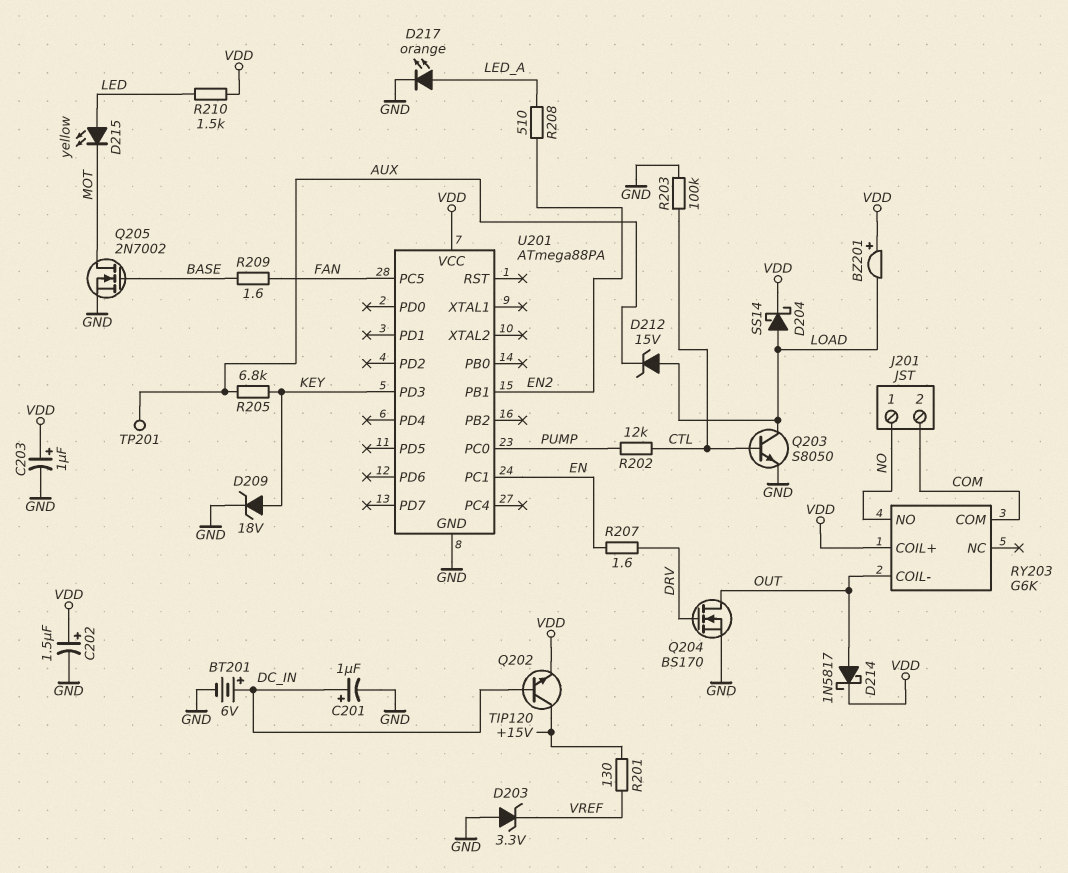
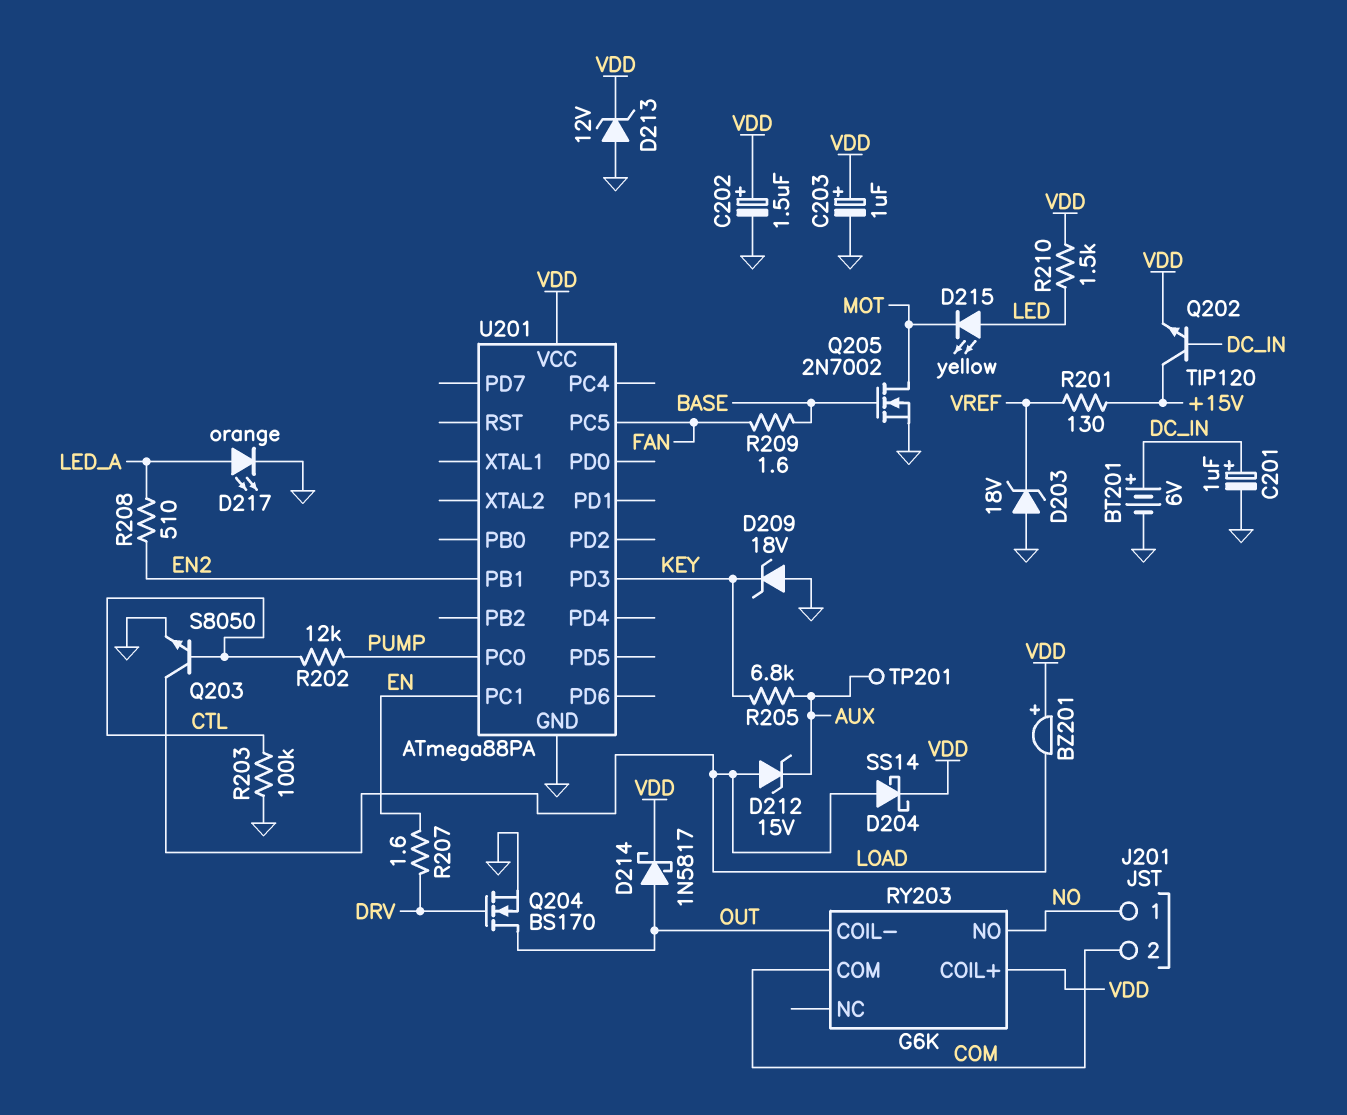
D203: zener 3.3V (A GND, K VREF) -> zener 18V (A GND, K VREF)
D209: zener 18V (A KEY, K GND) -> zener 18V (A GND, K KEY)
D213: none -> zener 12V (A GND, K VDD)

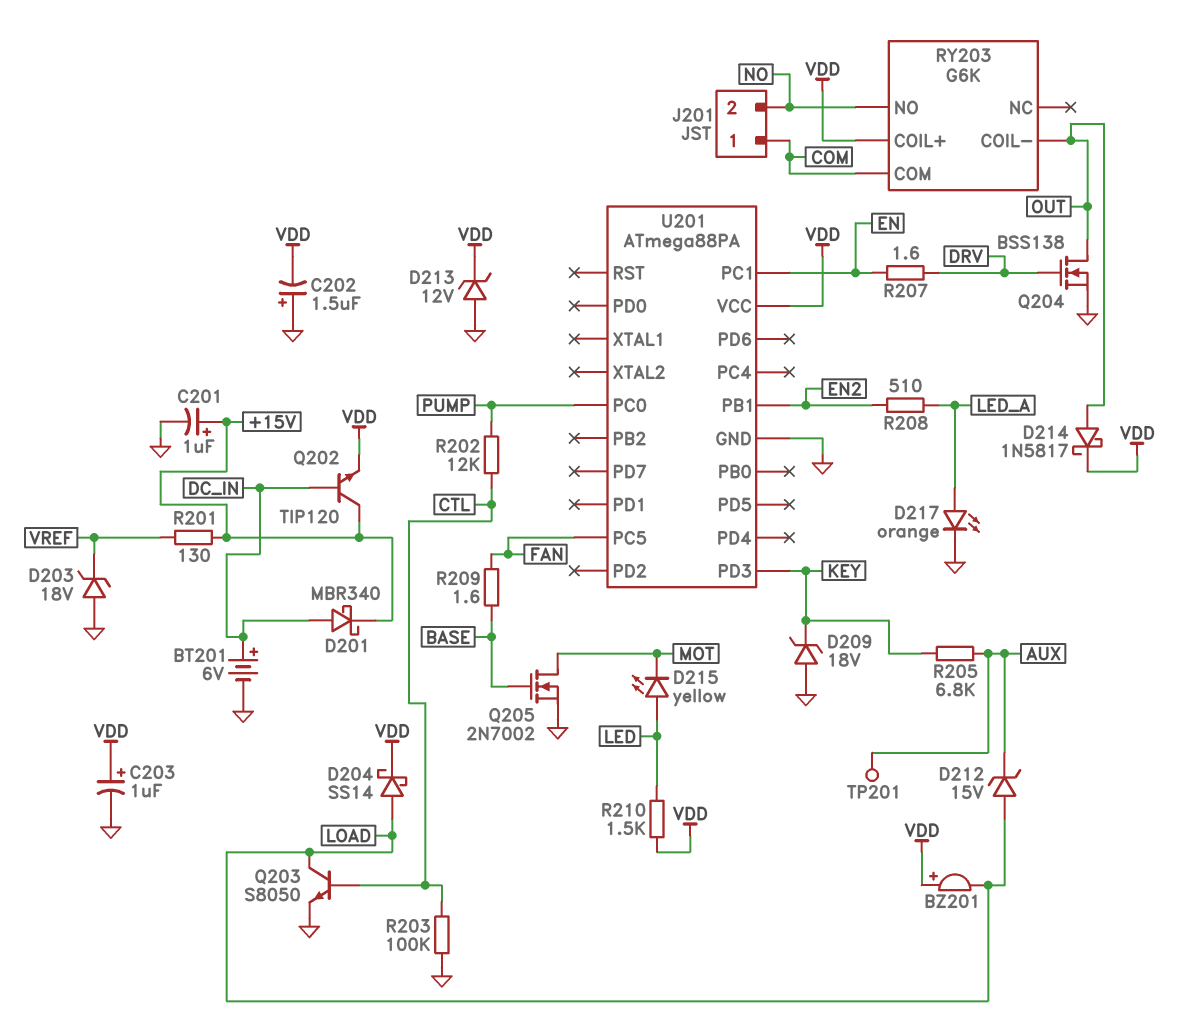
C201: 1uF (plus DC_IN, minus GND) -> 1uF (plus +15V, minus GND)
C202: 1.5uF (plus VDD, minus GND) -> 1.5uF (plus GND, minus VDD)
D201: none -> schottky MBR340 (A DC_IN, K +15V)
J201 pin 1: NO -> COM
J201 pin 2: COM -> NO
Q204: NMOS BS170 (G DRV, D OUT, S GND) -> NMOS BSS138 (G DRV, D OUT, S GND)

